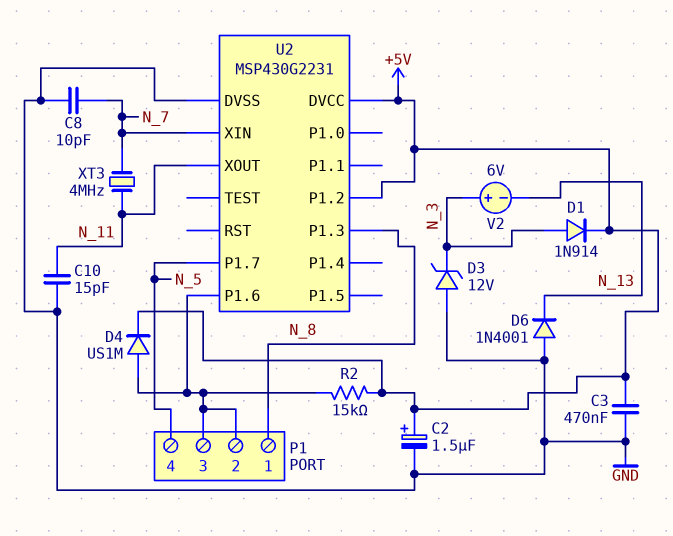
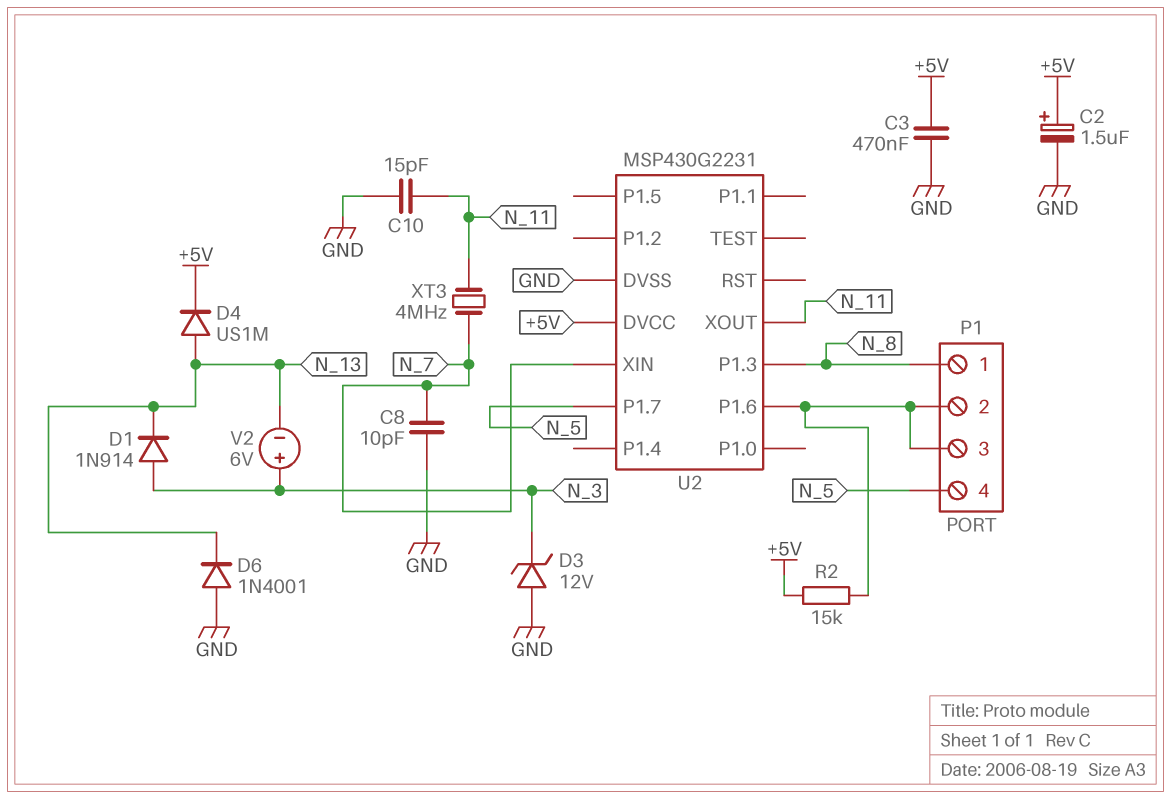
D1: diode 1N914 (A N_3, K +5V) -> diode 1N914 (A N_3, K N_13)
D4: diode US1M (A P1/2, K +5V) -> diode US1M (A N_13, K +5V)
U2 pin P1.2: +5V -> none

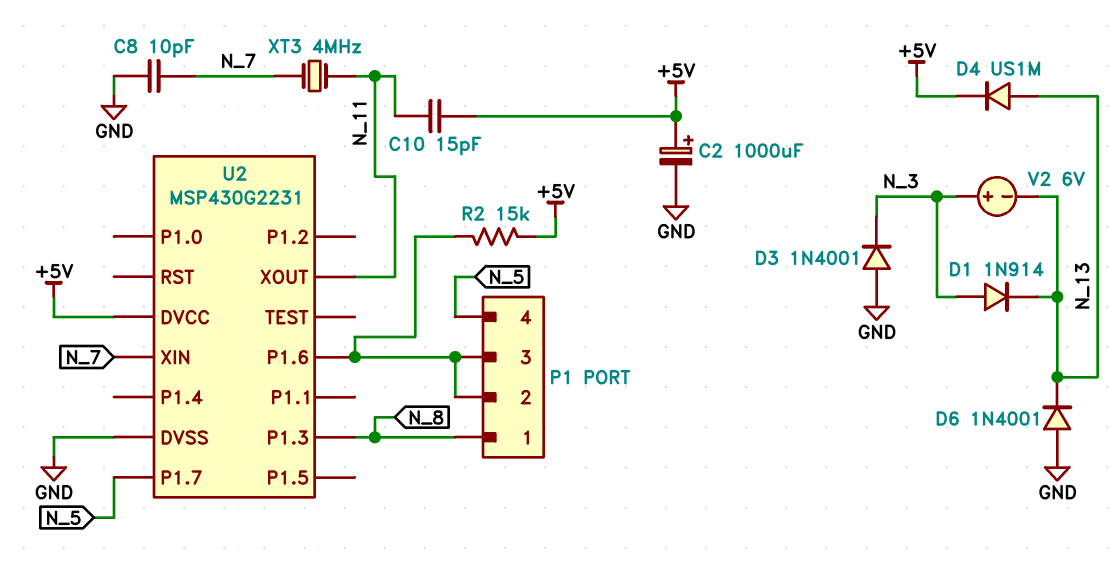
C2: 1.5uF (plus +5V, minus GND) -> 1000uF (plus +5V, minus GND)
C3: 470nF (+5V, GND) -> none
C10: 15pF (GND, N_11) -> 15pF (+5V, N_11)
D3: zener 12V (A GND, K N_3) -> diode 1N4001 (A GND, K N_3)

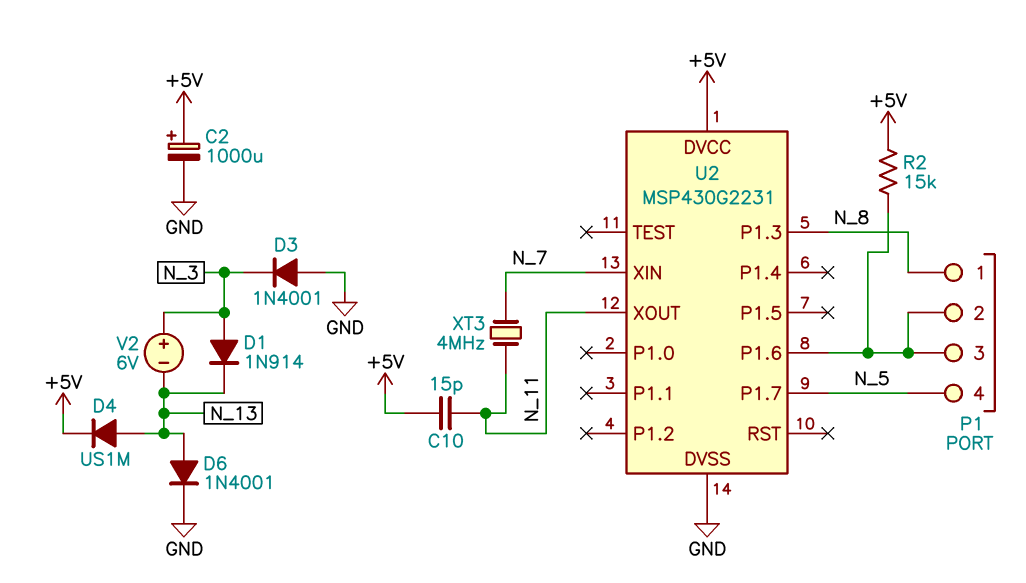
C8: 10pF (GND, N_7) -> none
D6: diode 1N4001 (A GND, K N_13) -> diode 1N4001 (A N_13, K GND)

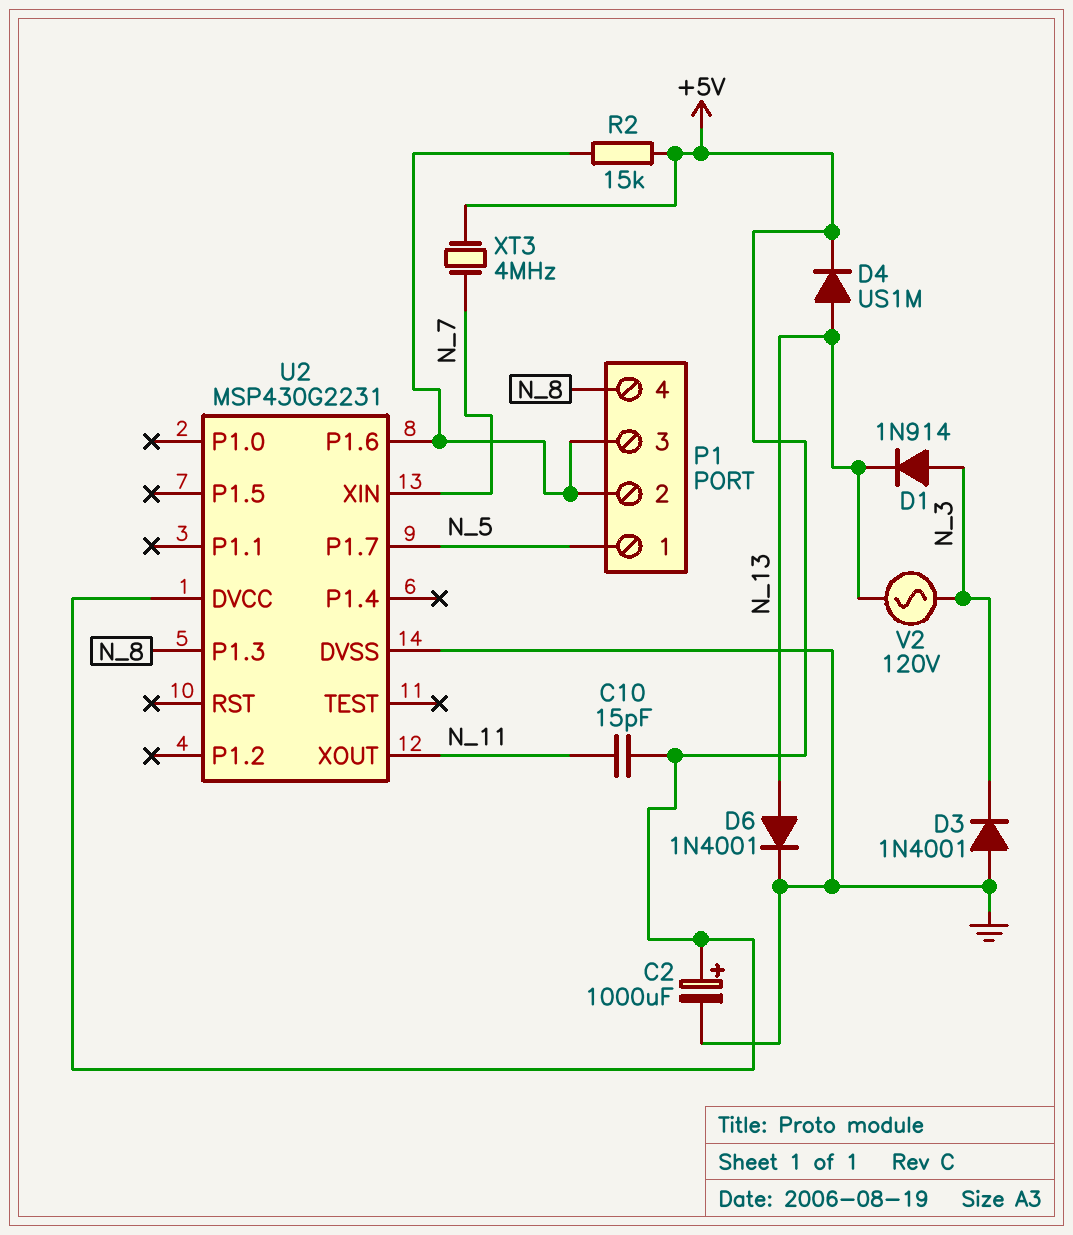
P1 pin 1: N_8 -> N_5
P1 pin 4: N_5 -> N_8
V2: 6V (plus N_3, minus N_13) -> AC 120V (N_3, N_13)
XT3: 4MHz (N_7, N_11) -> 4MHz (+5V, N_7)

